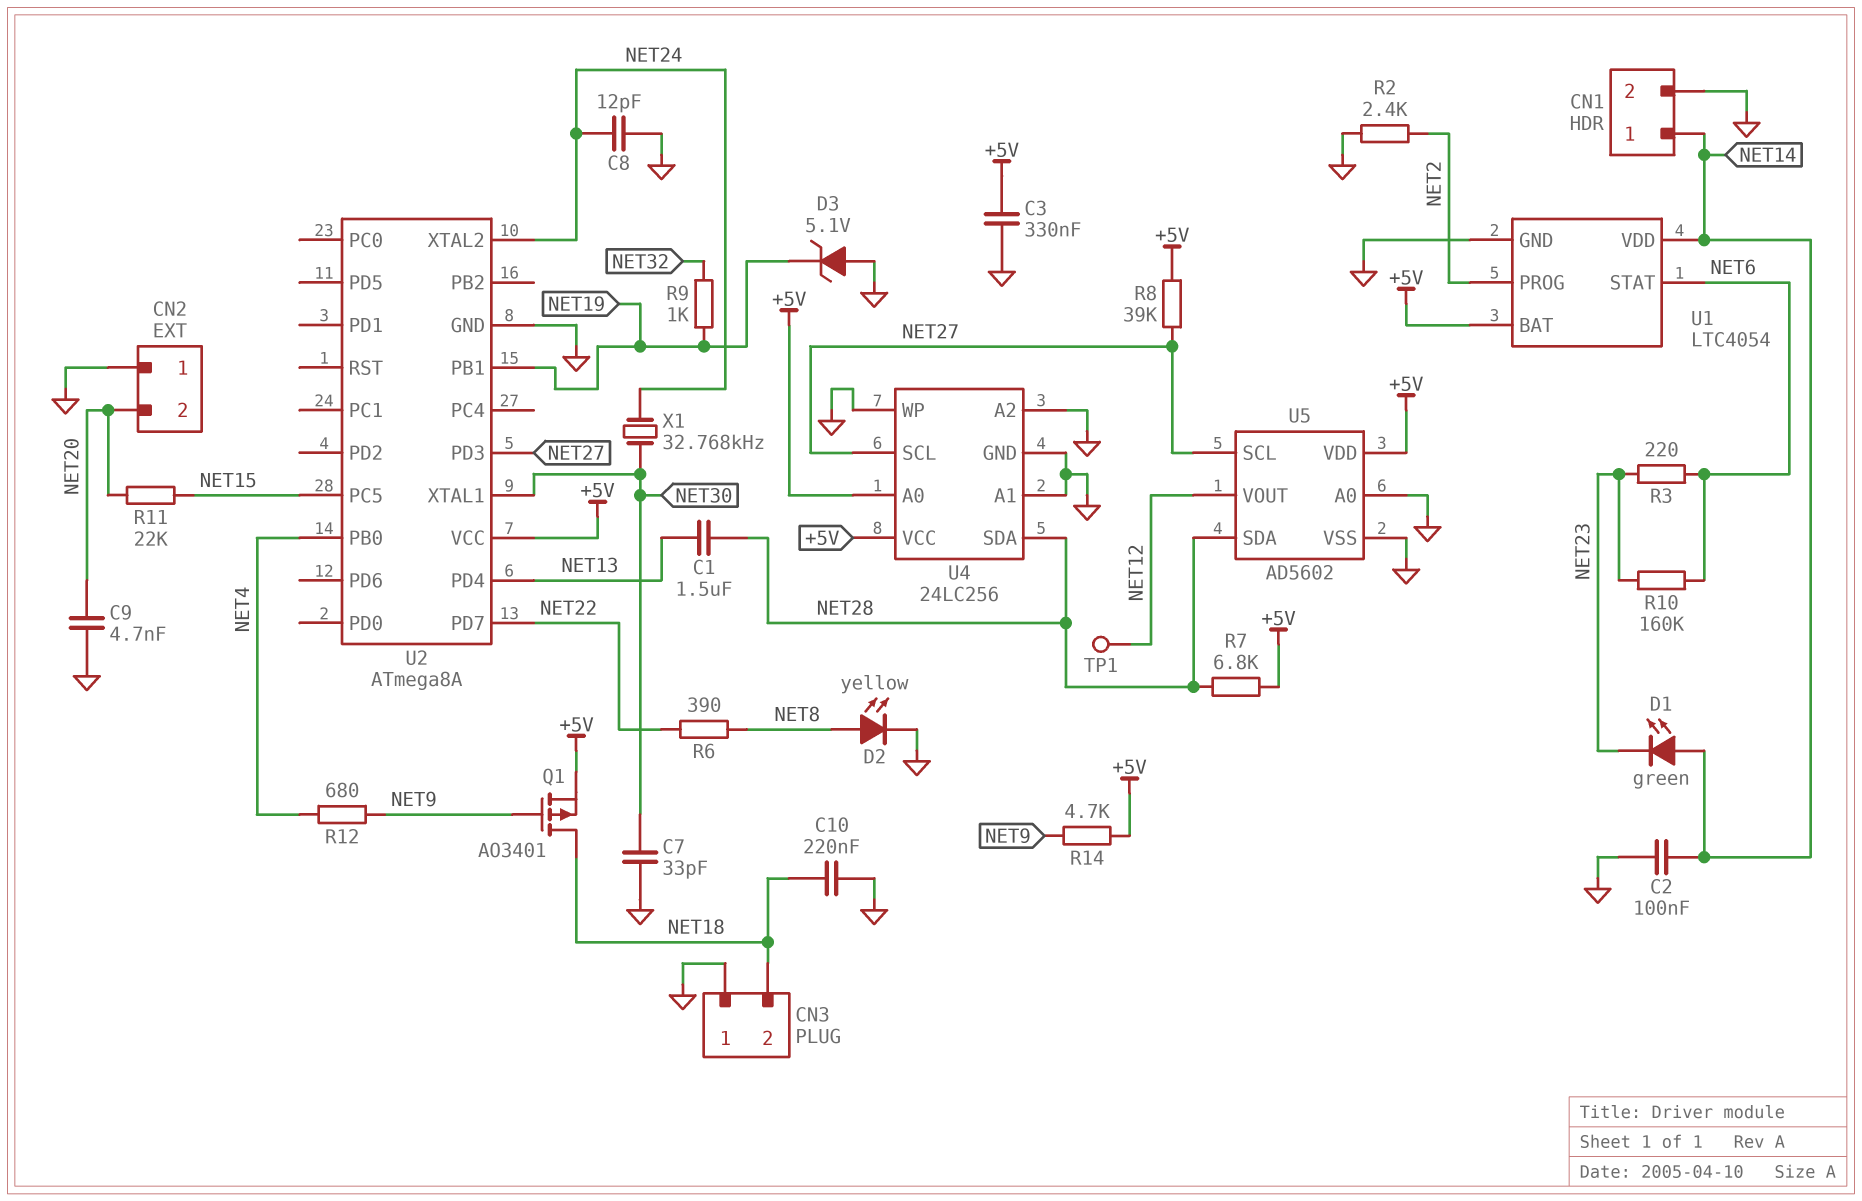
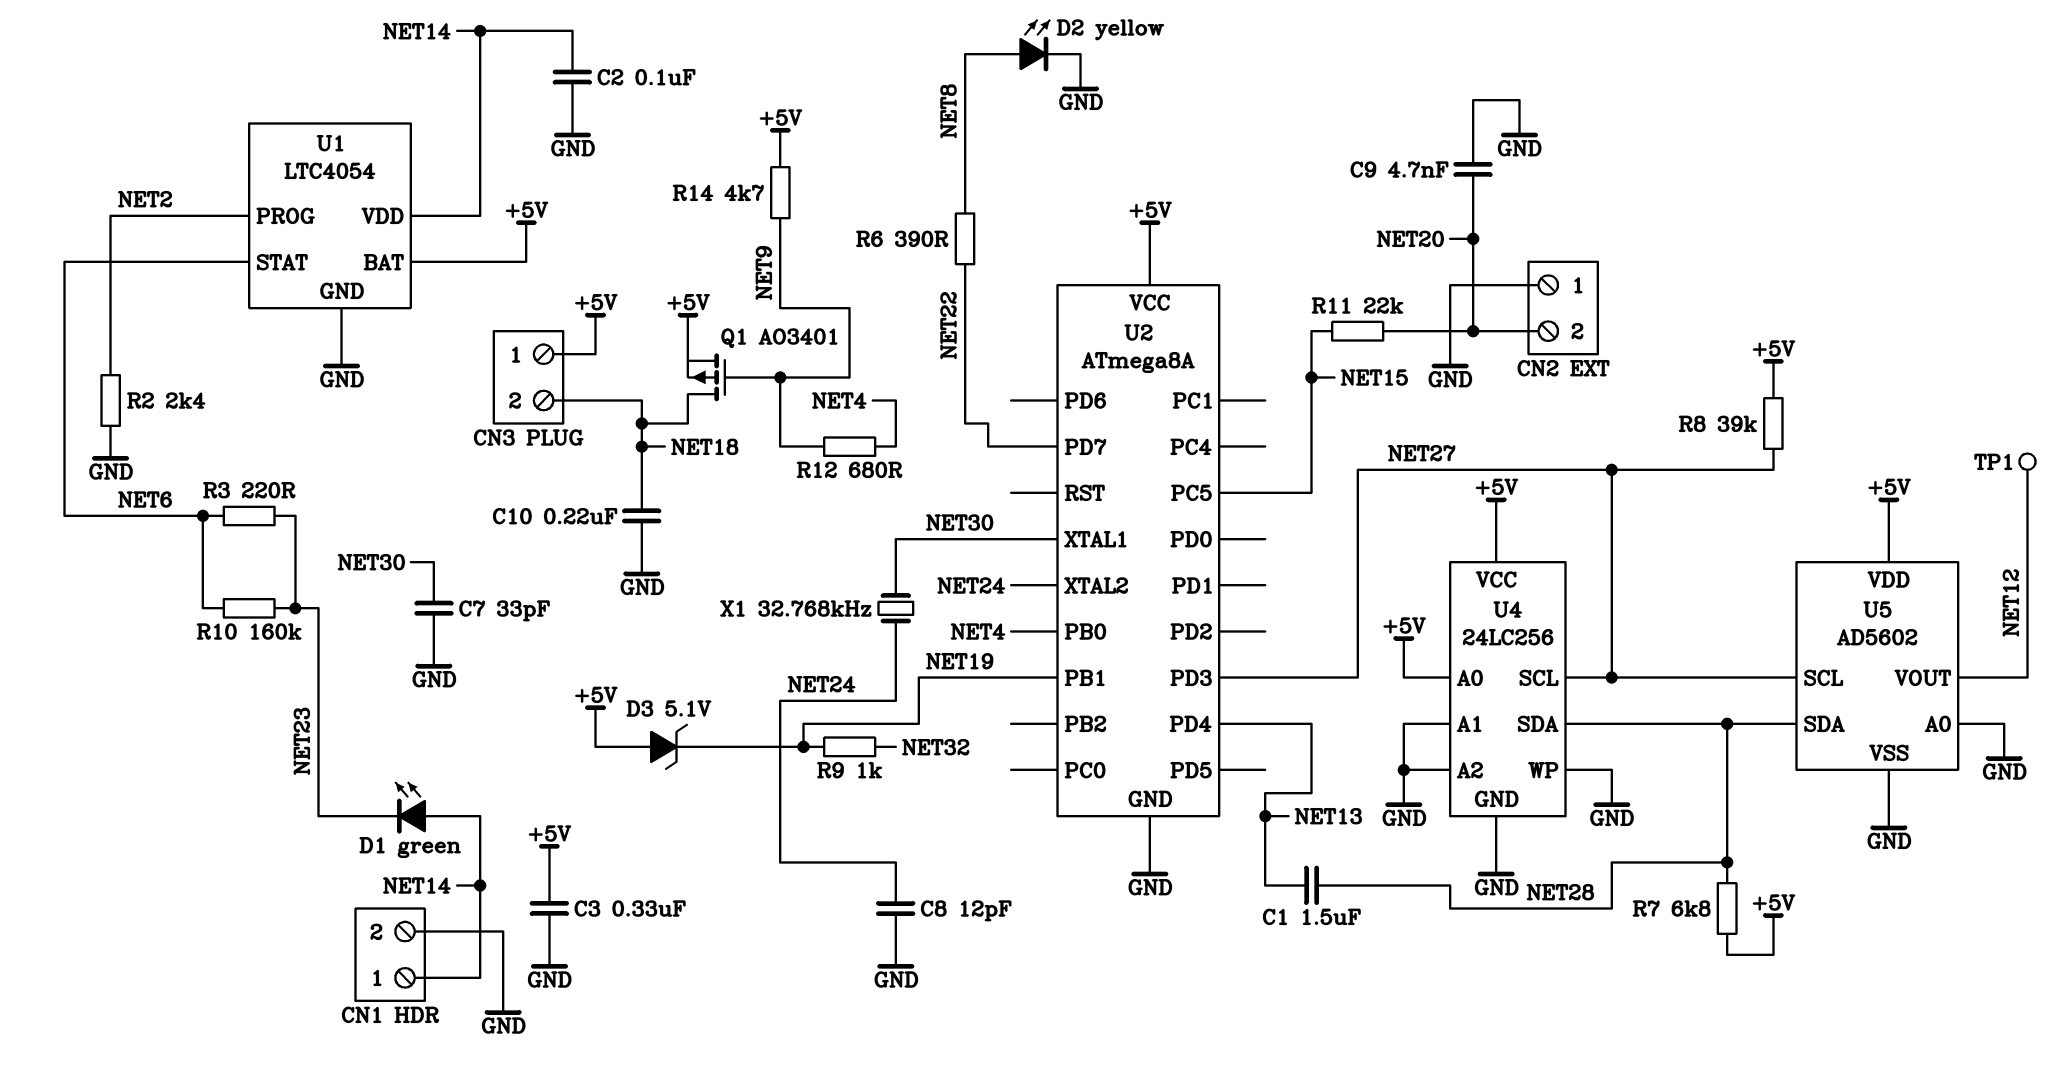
CN3 pin 1: GND -> +5V
D3: zener 5.1V (A GND, K NET19) -> zener 5.1V (A +5V, K NET19)

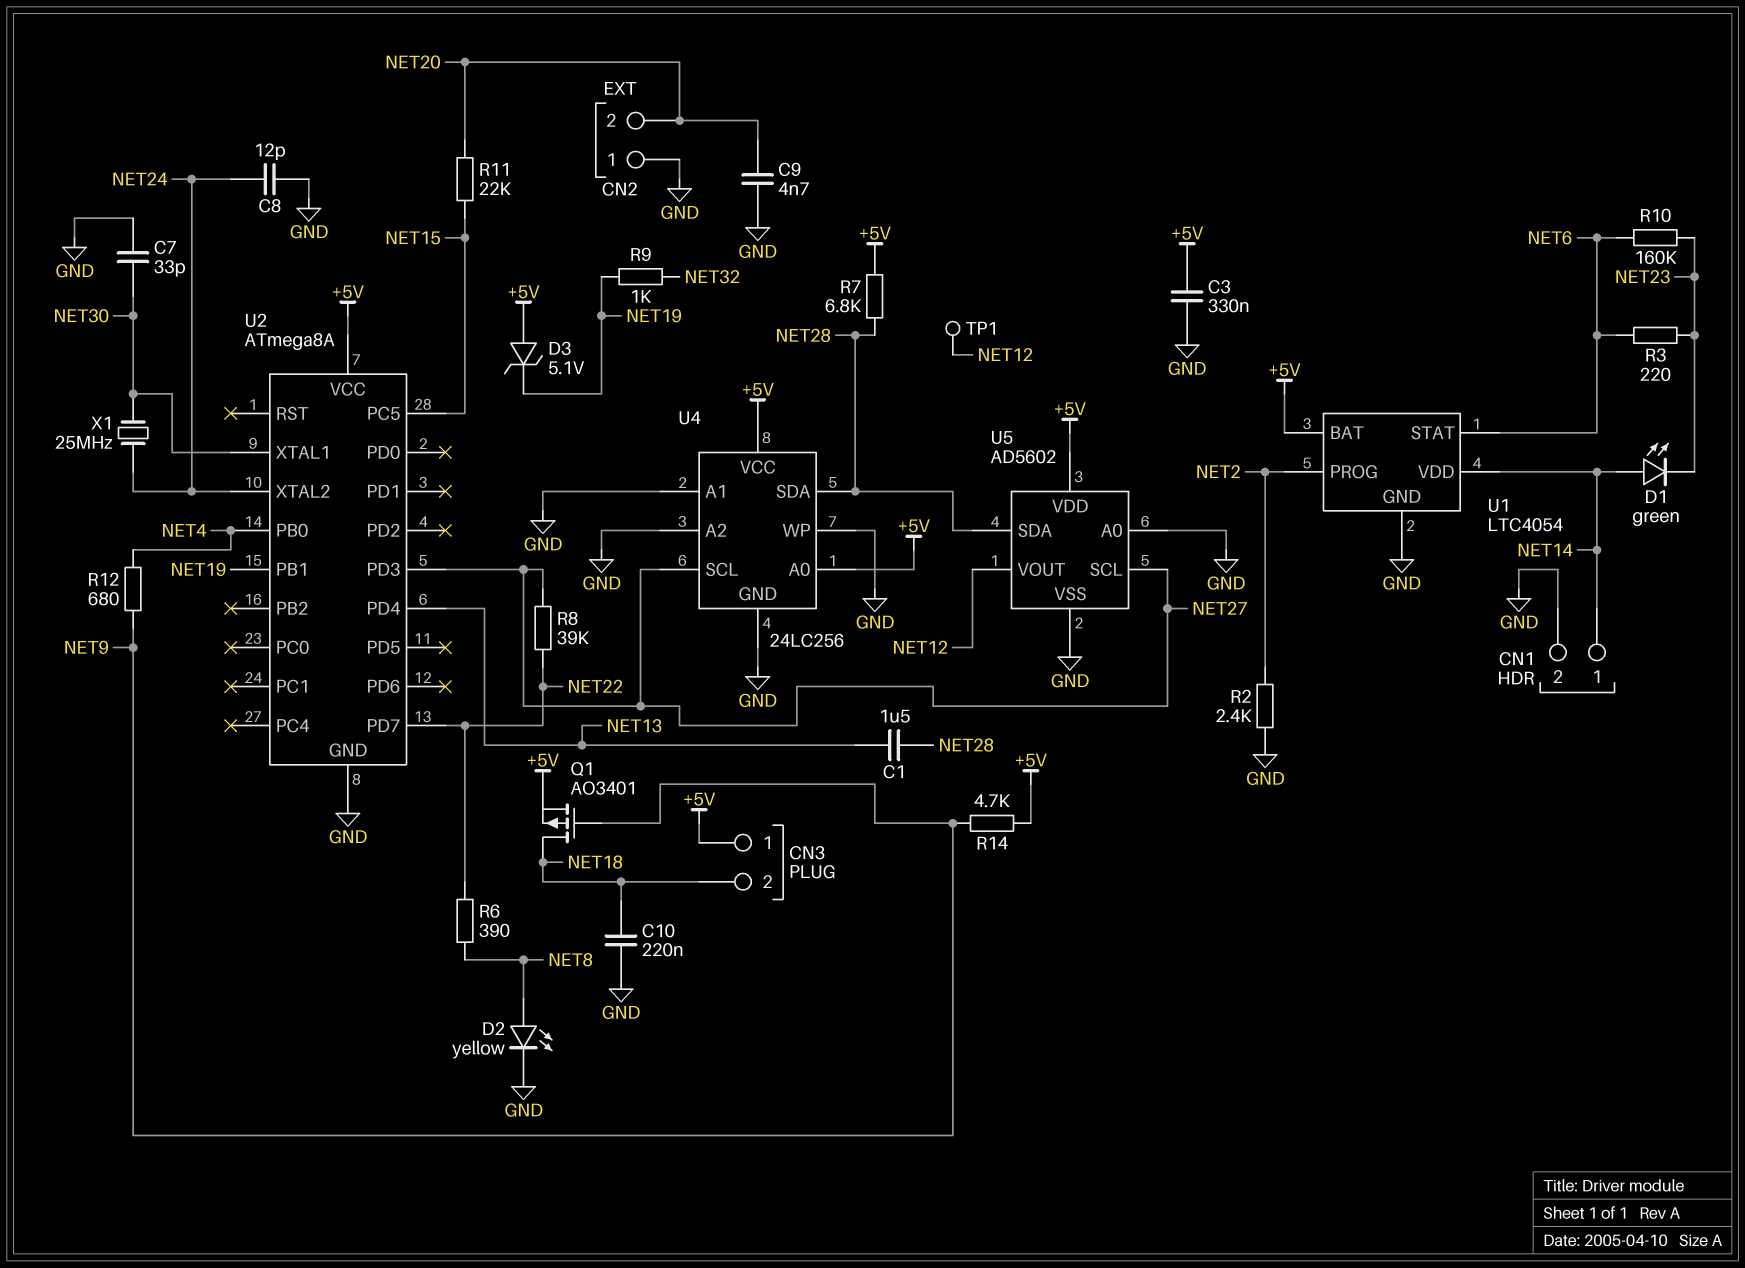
C2: 100nF (GND, NET14) -> none
R8: 39k (+5V, NET27) -> 39k (NET22, NET27)
X1: 32.768kHz (NET24, NET30) -> 25MHz (NET24, NET30)

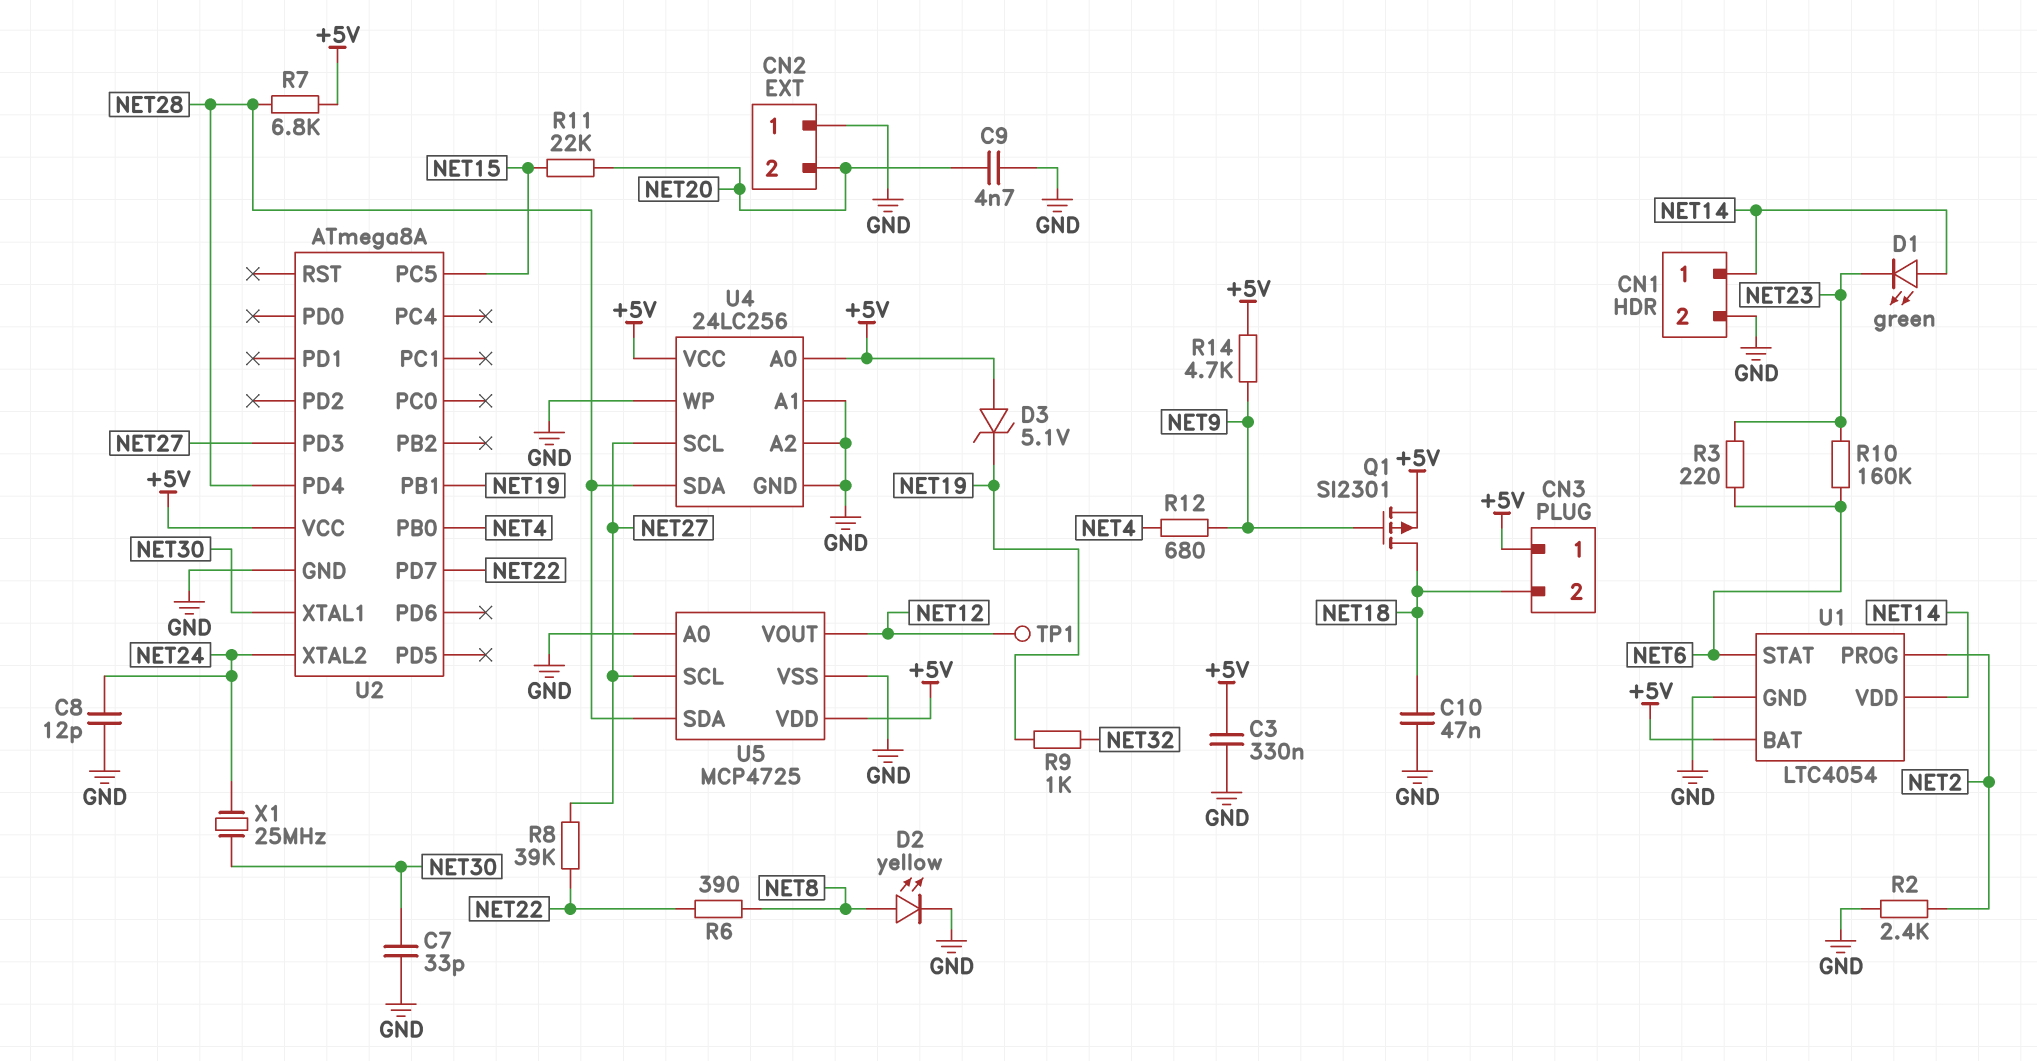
C1: 1.5uF (NET13, NET28) -> none
C10: 220nF (GND, NET18) -> 47nF (GND, NET18)
Q1: PMOS AO3401 (G NET9, D NET18, S +5V) -> PMOS SI2301 (G NET9, D NET18, S +5V)
U2 pin PD4: NET13 -> NET28
U5: AD5602 -> MCP4725

